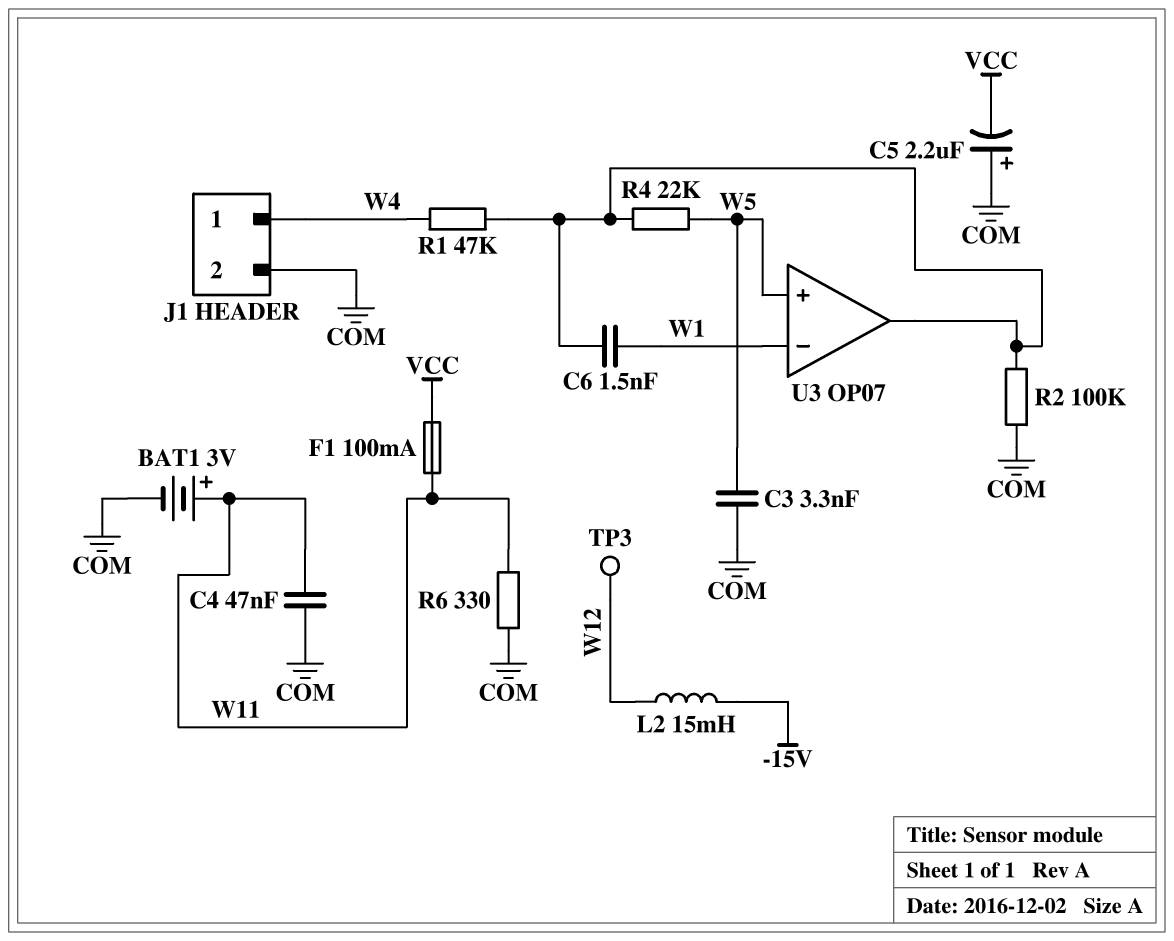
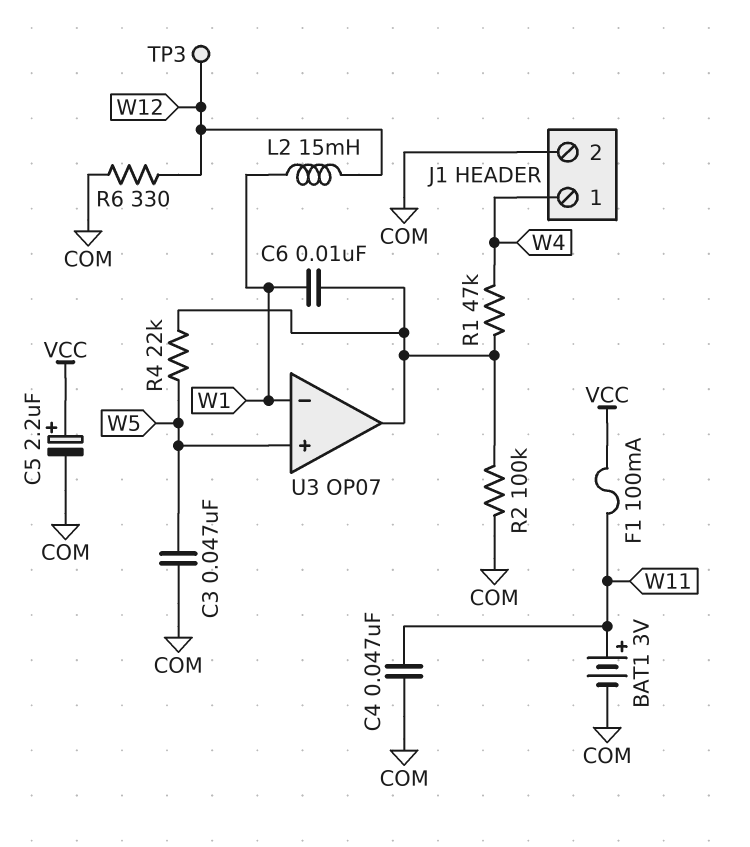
C3: 3.3nF (COM, W5) -> 47nF (COM, W5)
C5: 2.2uF (plus COM, minus VCC) -> 2.2uF (plus VCC, minus COM)
C6: 1.5nF (U3/out, W1) -> 10nF (U3/out, W1)
L2: 15mH (-15V, W12) -> 15mH (W1, W12)
R6: 330 (COM, W11) -> 330 (COM, W12)

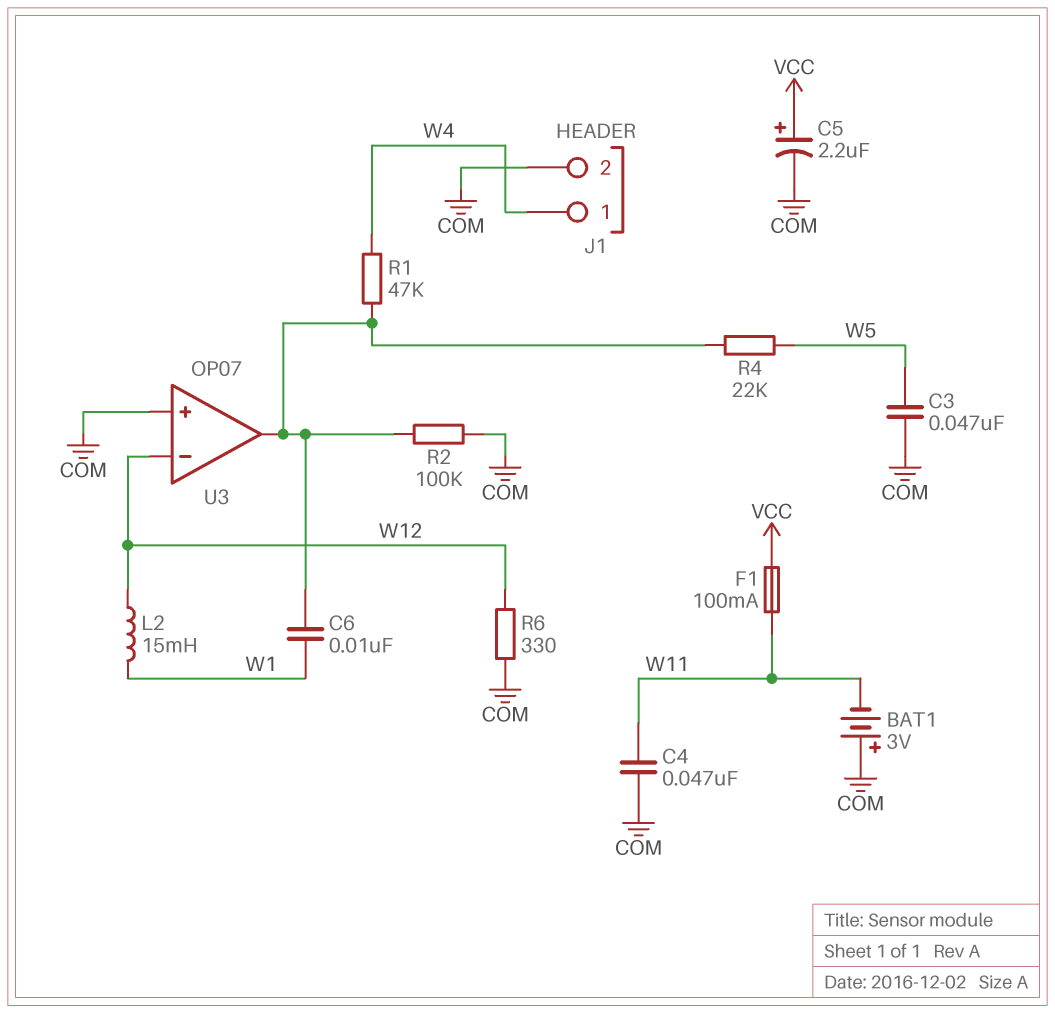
BAT1: 3V (plus W11, minus COM) -> 3V (plus COM, minus W11)
TP3: test point (W12) -> none
U3 pin in+: W5 -> COM
U3 pin in-: W1 -> W12

